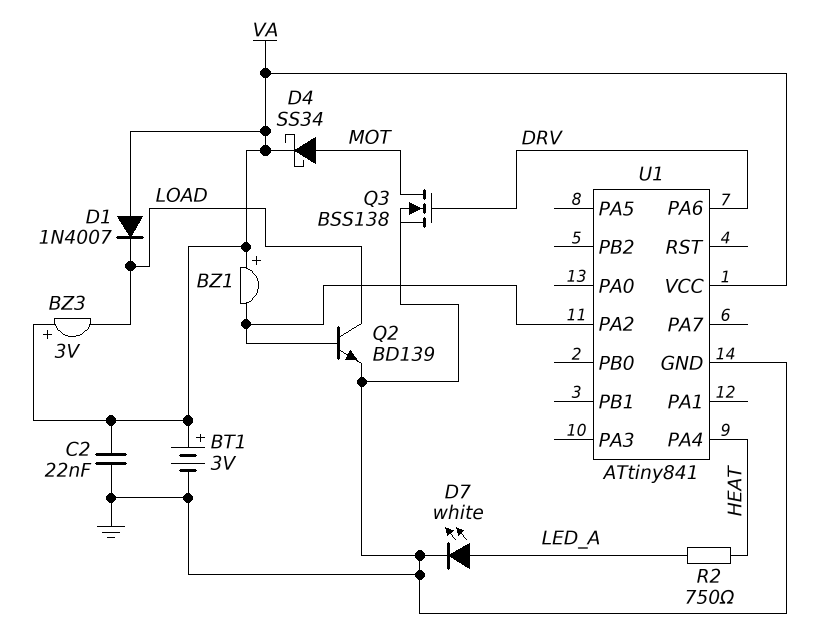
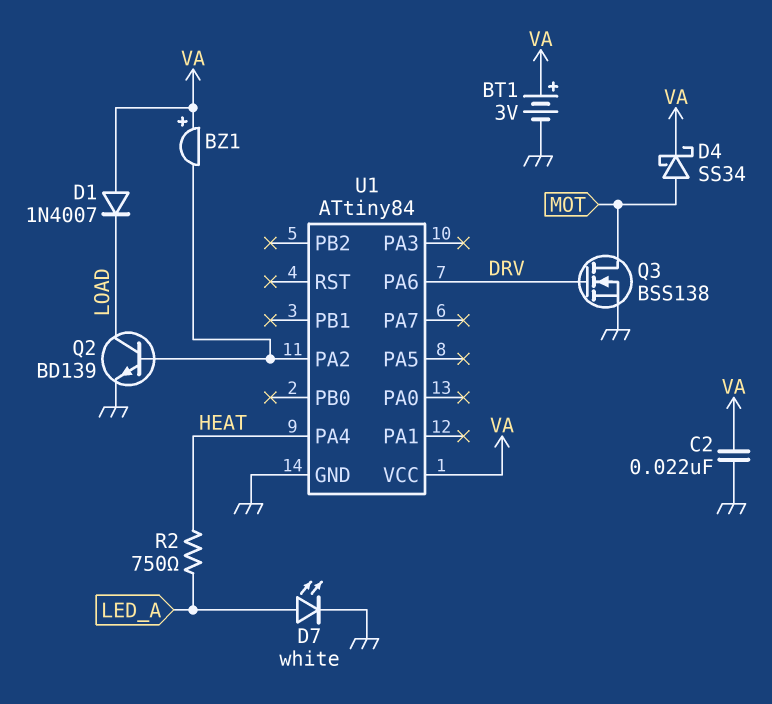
BZ3: buzzer 3V (plus VA, minus LOAD) -> none
U1: ATtiny841 -> ATtiny84

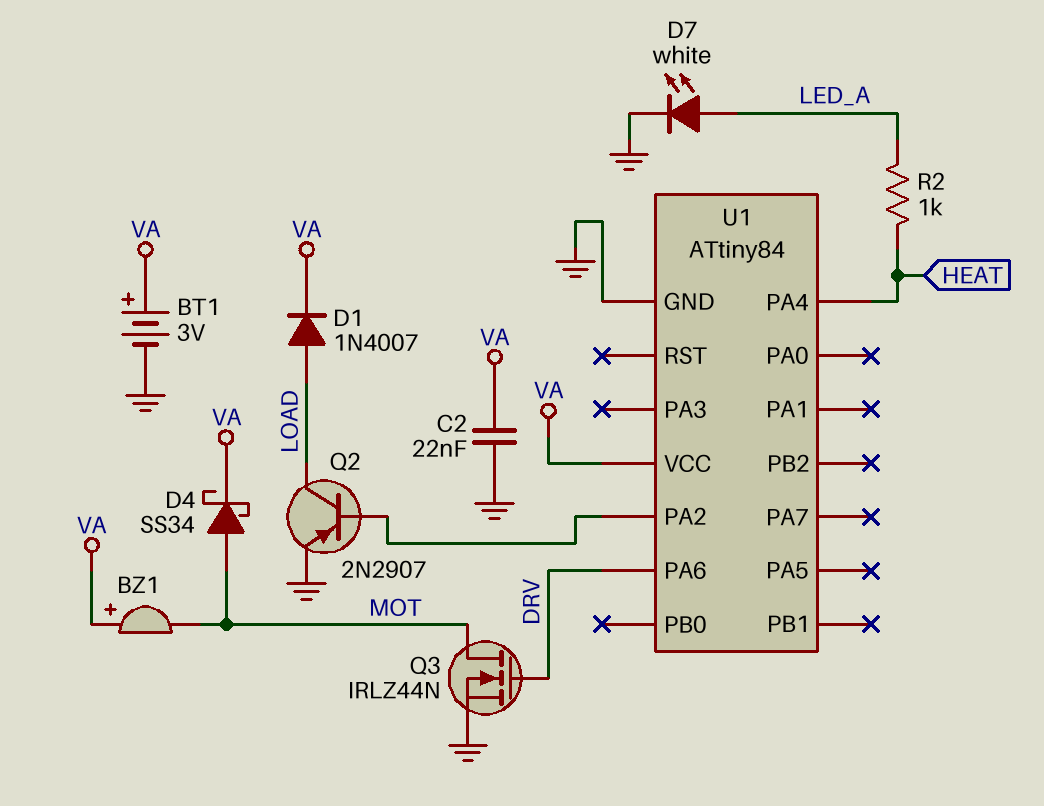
BZ1: buzzer (plus VA, minus U1/PA2) -> buzzer (plus VA, minus MOT)
D1: diode 1N4007 (A VA, K LOAD) -> diode 1N4007 (A LOAD, K VA)
Q2: NPN BD139 (B U1/PA2, C LOAD, E GND) -> PNP 2N2907 (B U1/PA2, C LOAD, E GND)
Q3: NMOS BSS138 (G DRV, D MOT, S GND) -> NMOS IRLZ44N (G DRV, D MOT, S GND)
R2: 750 (HEAT, LED_A) -> 1k (HEAT, LED_A)

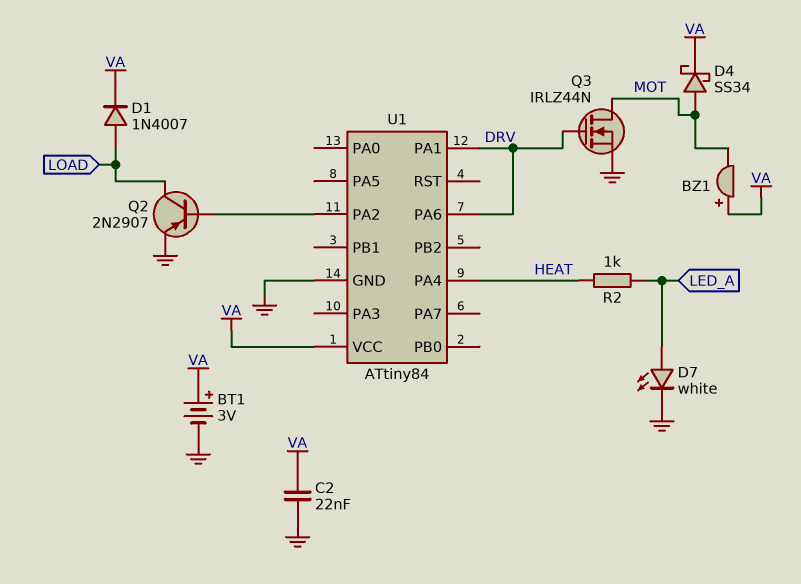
U1 pin PA1: none -> DRV

